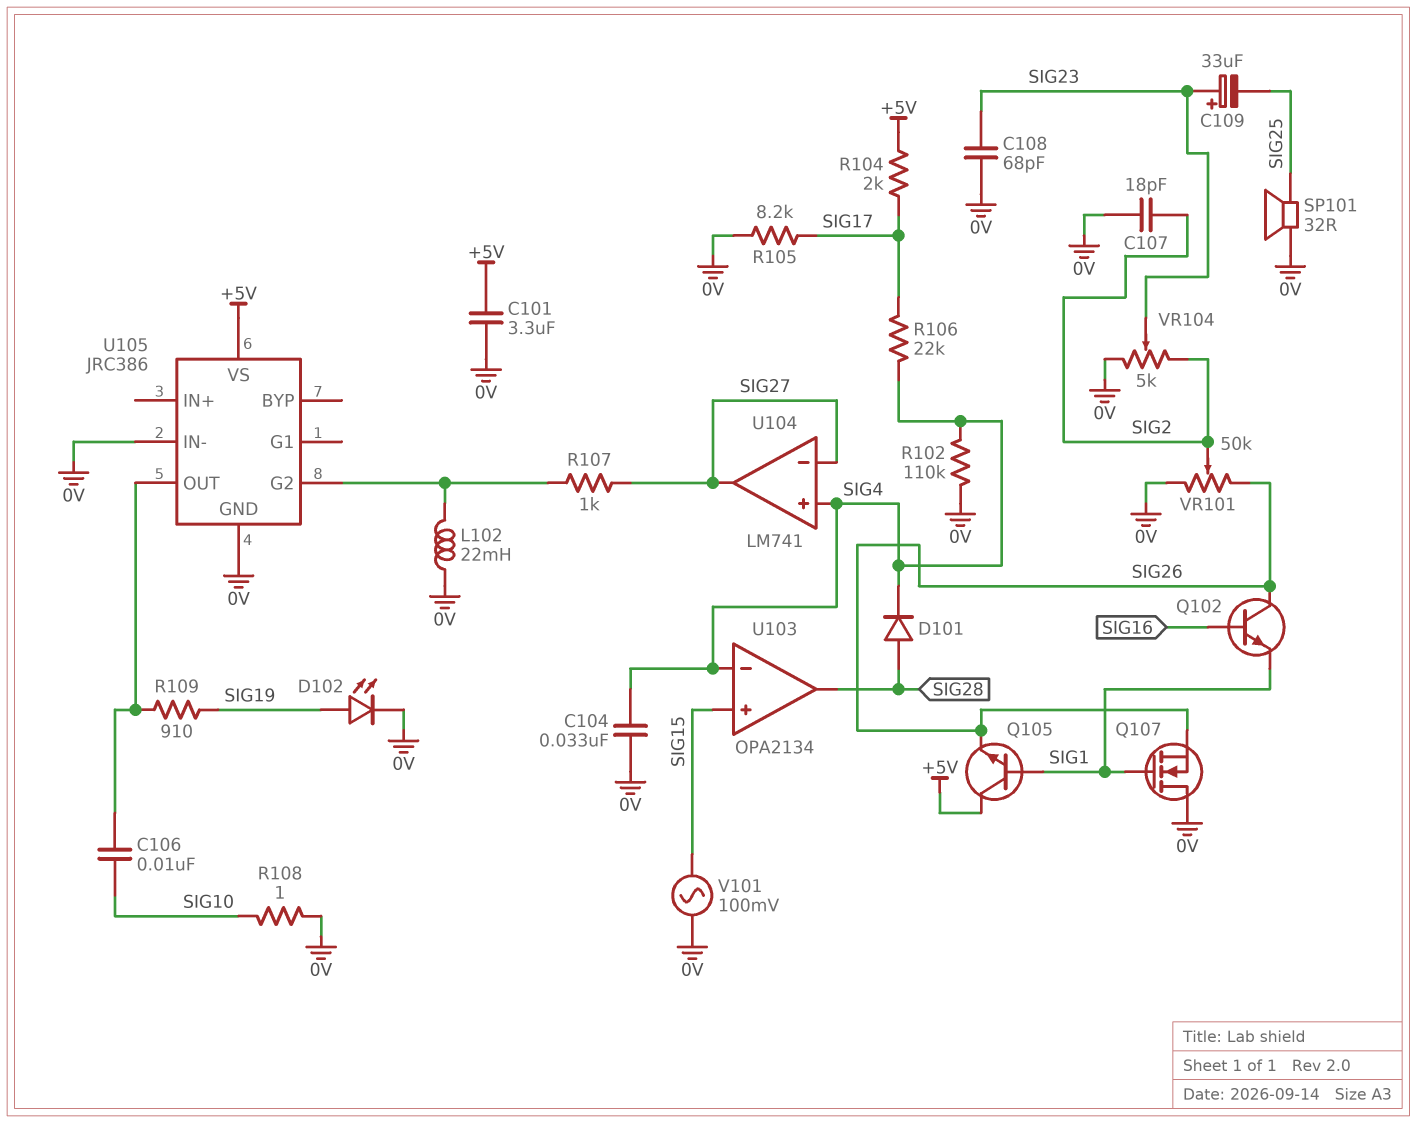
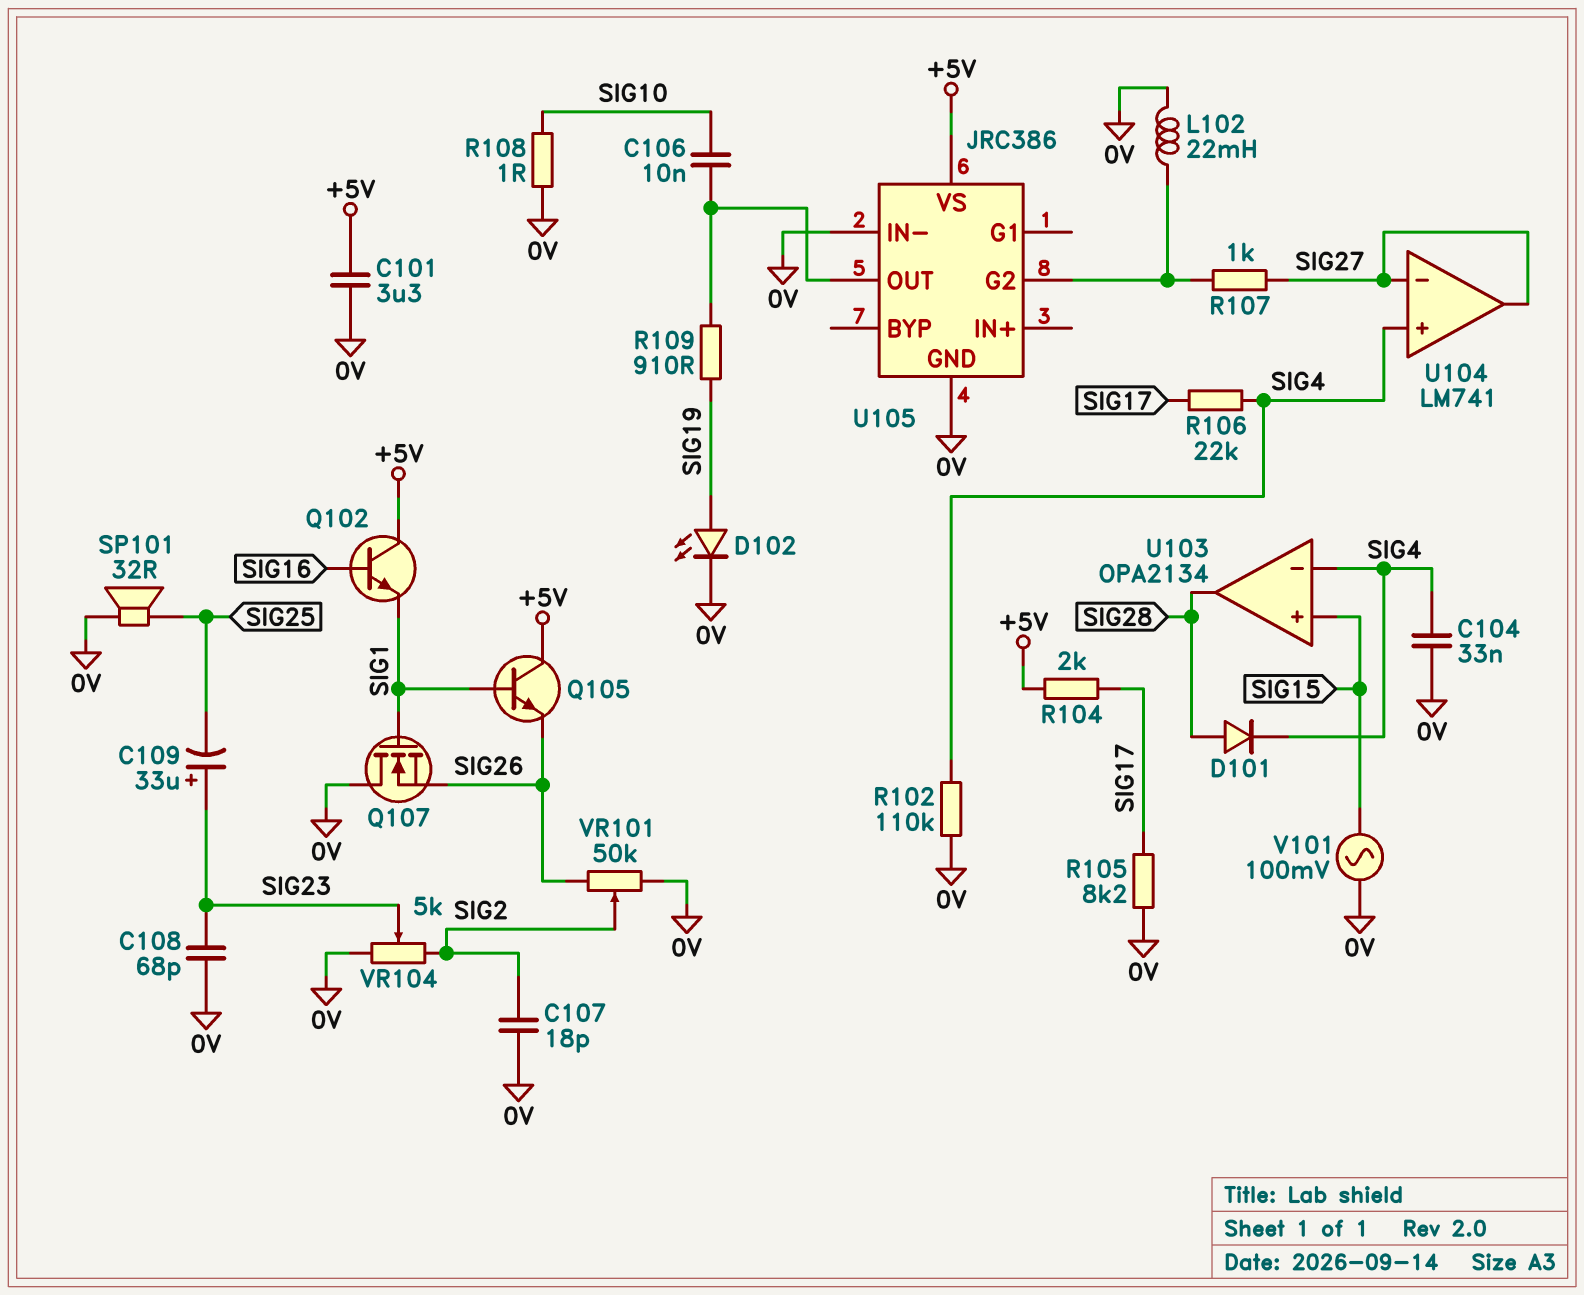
Q102: NPN (B SIG16, C SIG26, E SIG1) -> NPN (B SIG16, C +5V, E SIG1)

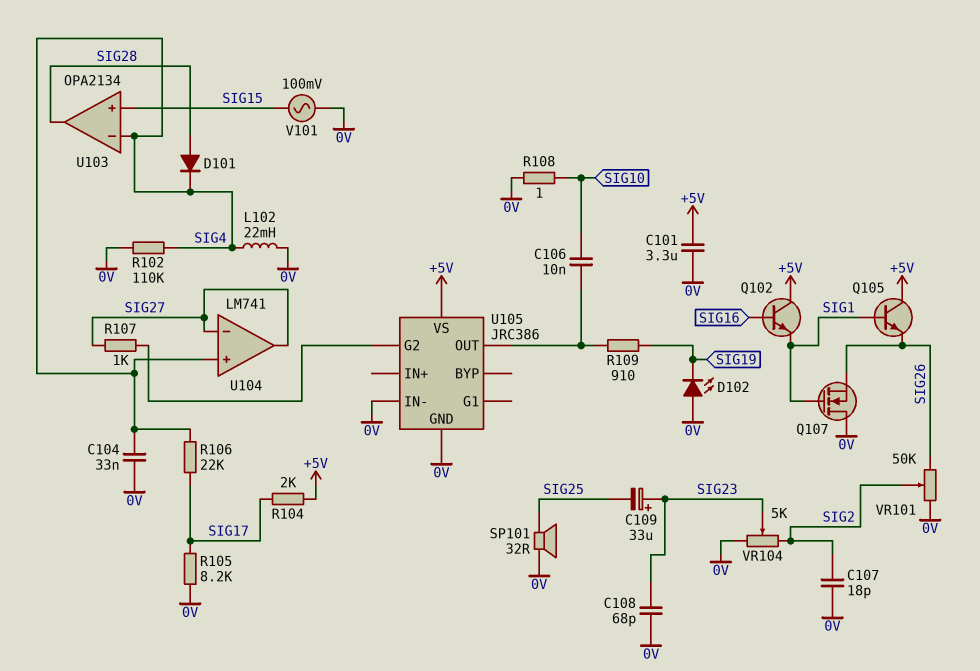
D102: LED (A SIG19, K 0V) -> LED (A 0V, K SIG19)
L102: 22mH (0V, U105/G2) -> 22mH (0V, SIG4)

